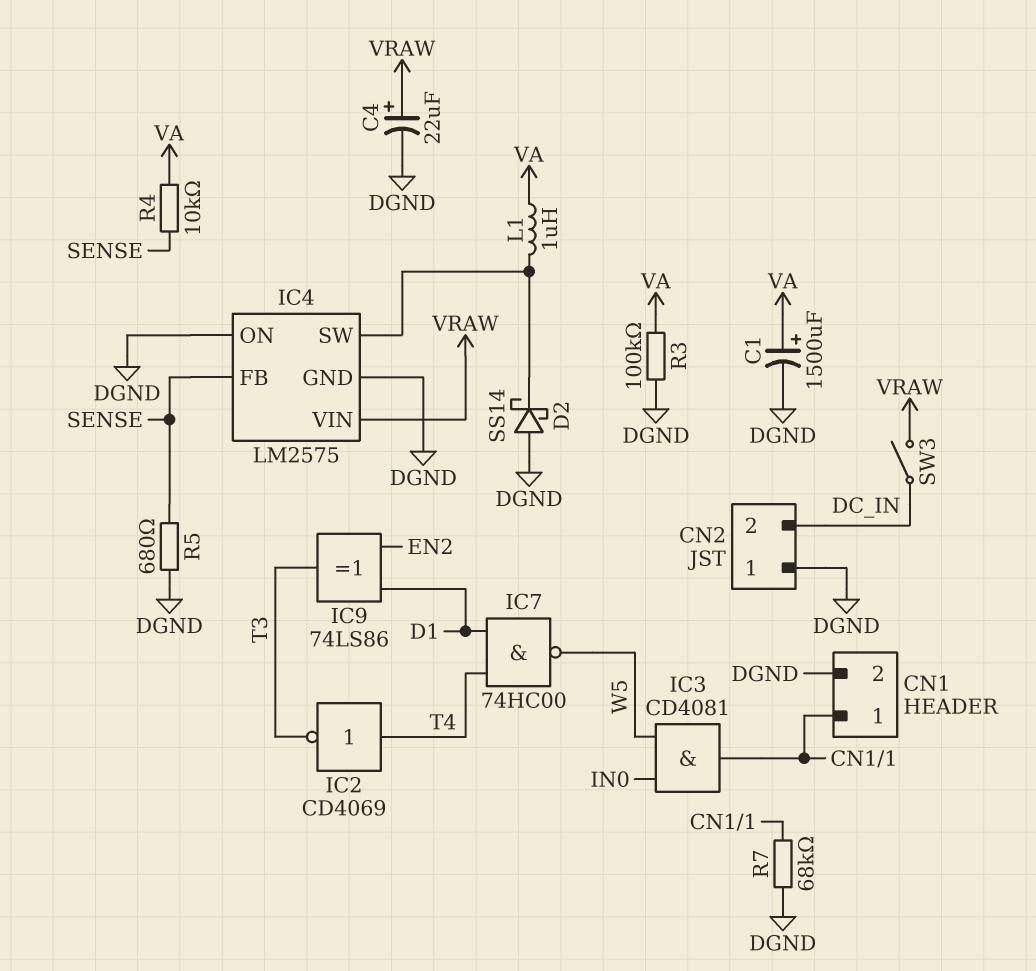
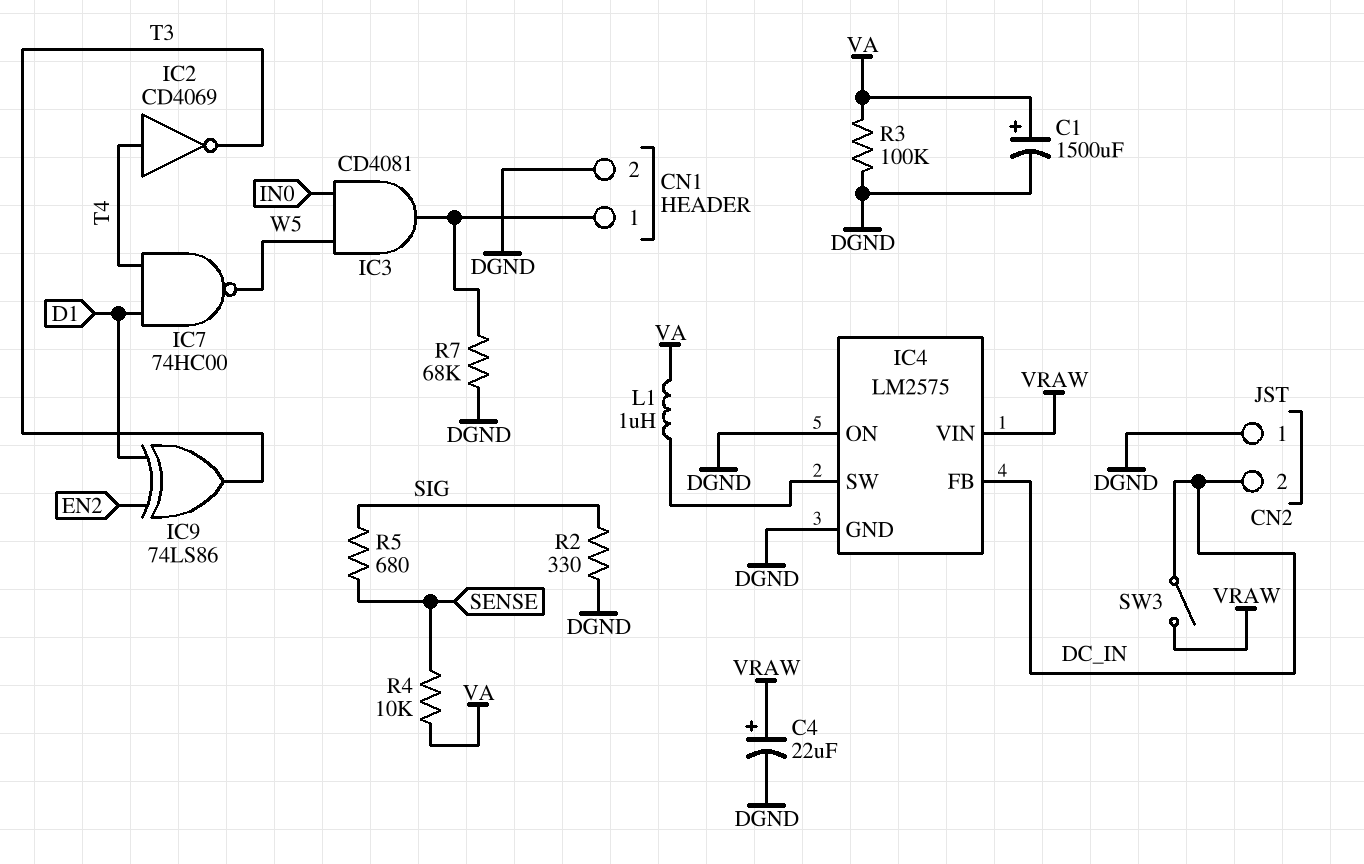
D2: schottky SS14 (A DGND, K IC4/SW) -> none
IC4 pin FB: SENSE -> DC_IN
R2: none -> 330 (DGND, SIG)
R5: 680 (DGND, SENSE) -> 680 (SENSE, SIG)

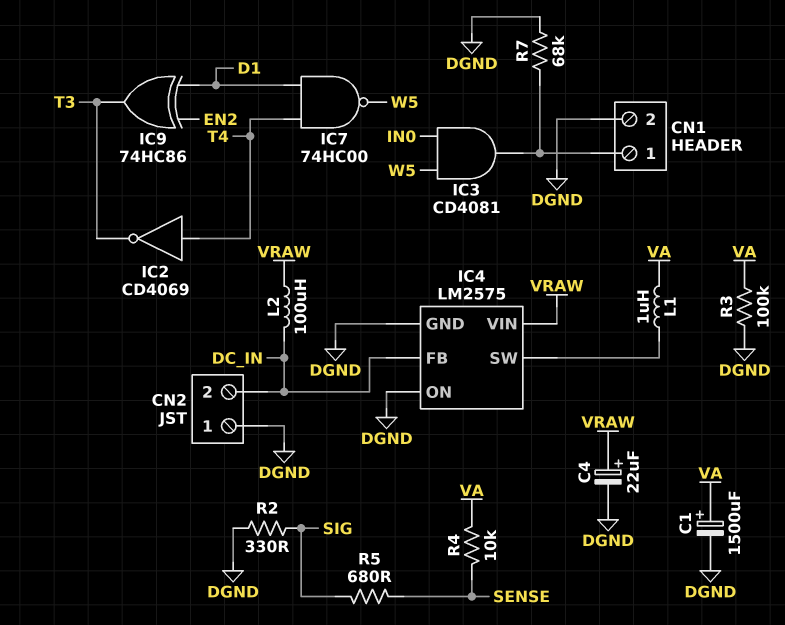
IC9: XOR 74LS86 (in D1, in EN2, out T3) -> XOR 74HC86 (in D1, in EN2, out T3)
L2: none -> 100uH (DC_IN, VRAW)
SW3: switch (DC_IN, VRAW) -> none

